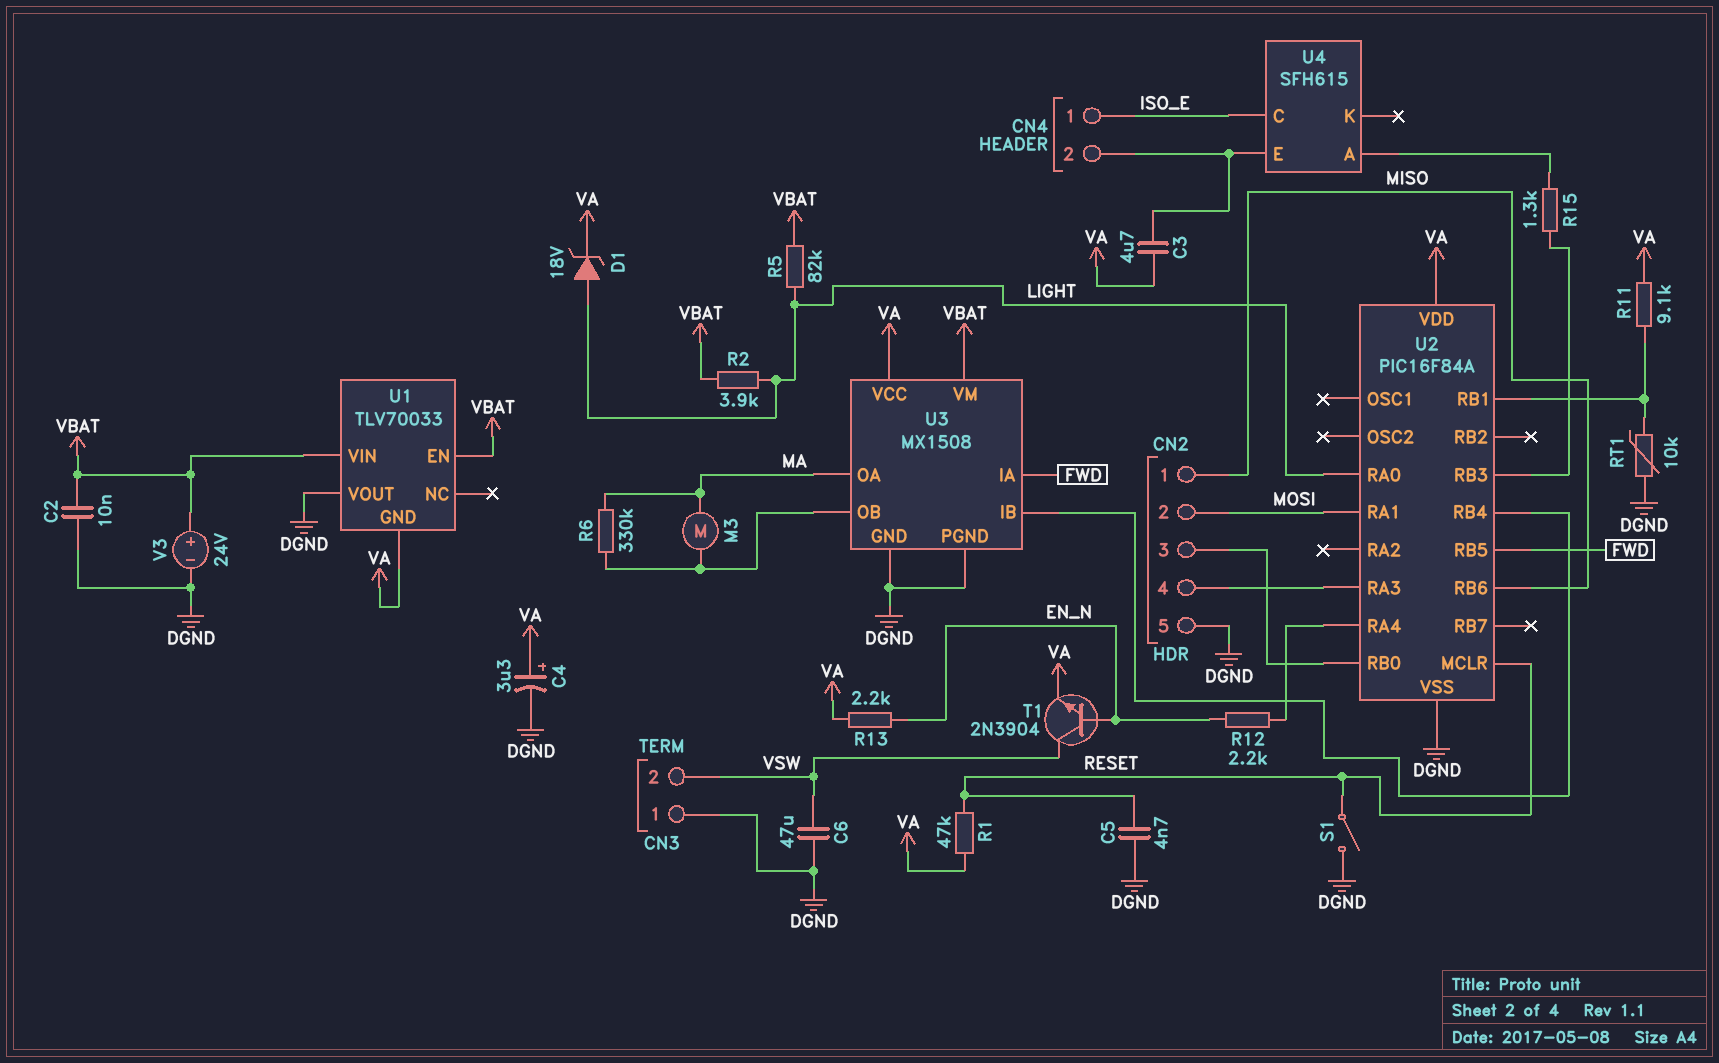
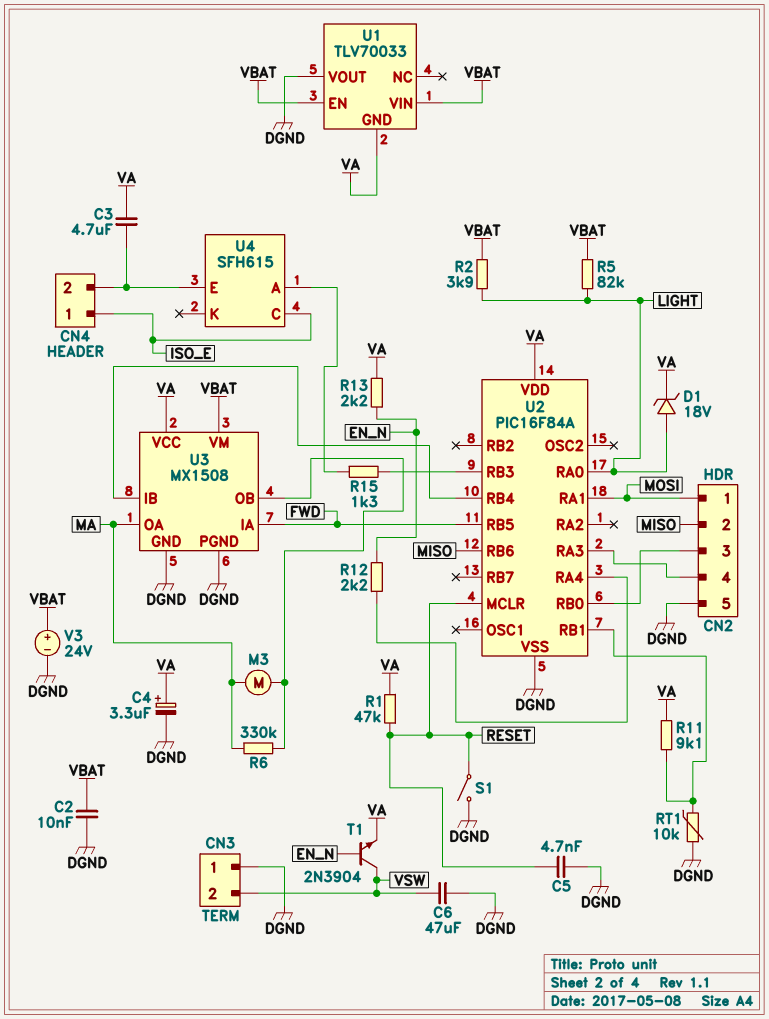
CN2 pin 1: MISO -> MOSI
CN2 pin 2: MOSI -> MISO

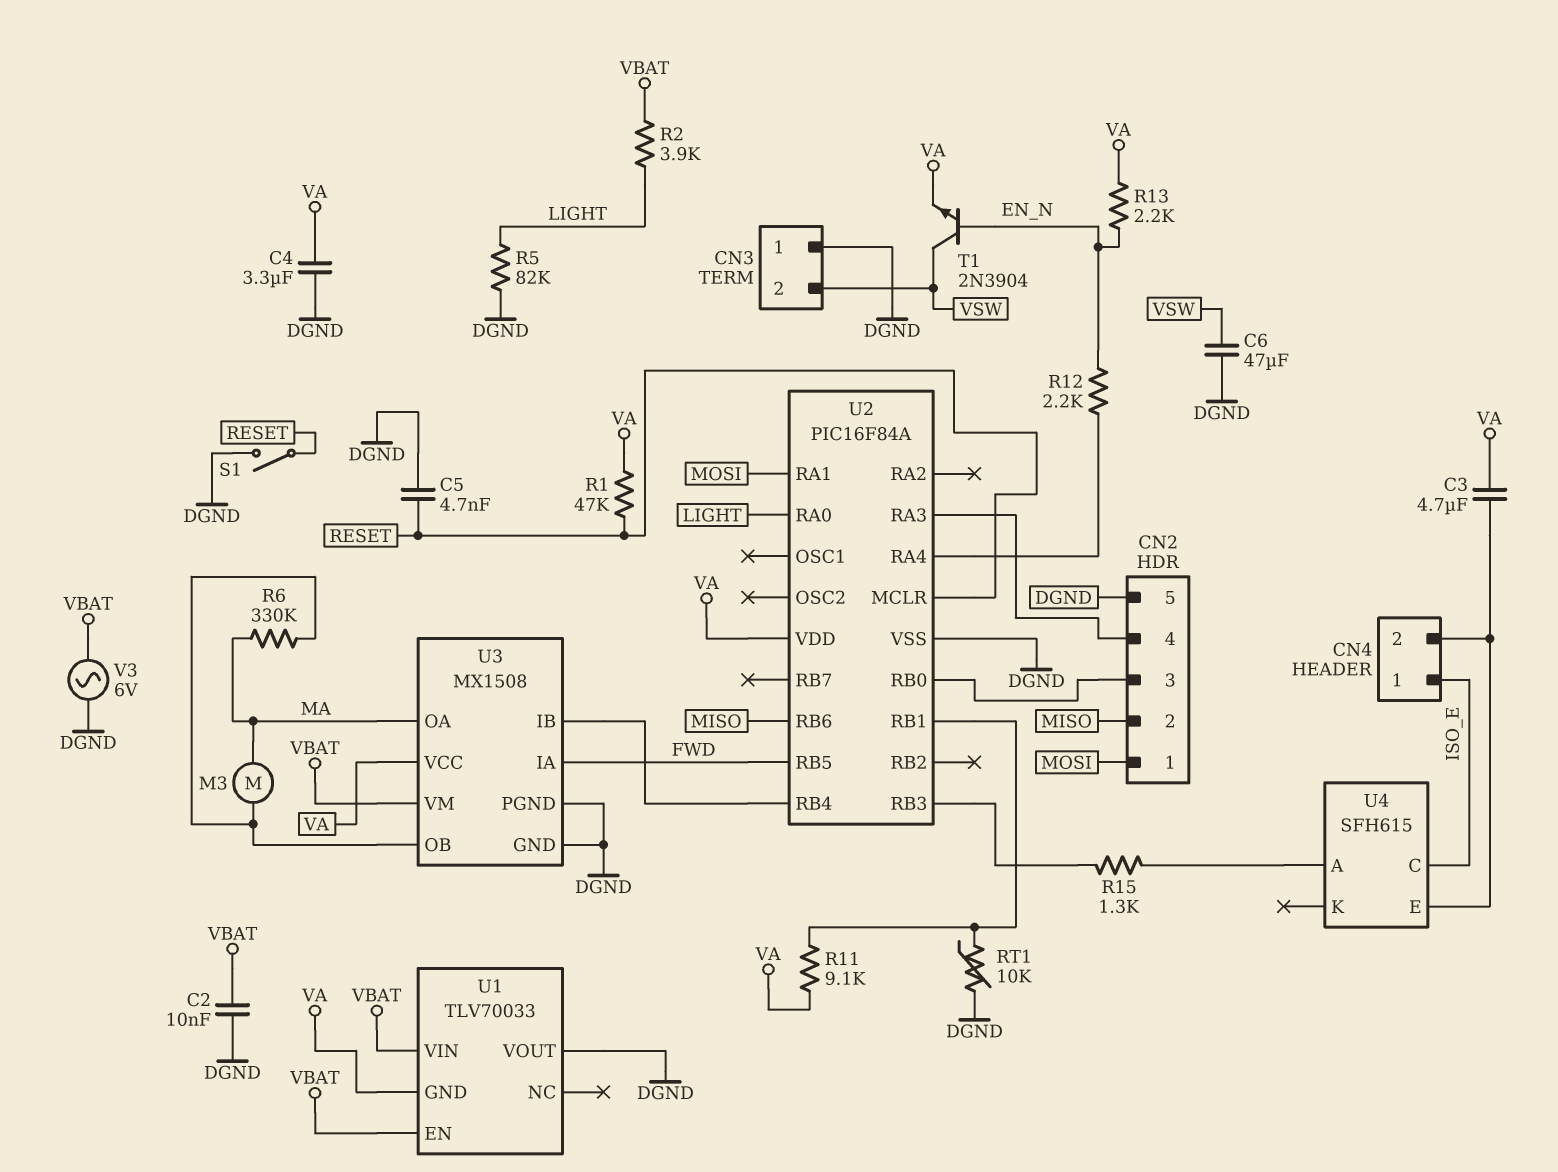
C4: 3.3uF (plus VA, minus DGND) -> 3.3uF (DGND, VA)
D1: zener 18V (A LIGHT, K VA) -> none
R5: 82k (LIGHT, VBAT) -> 82k (DGND, LIGHT)
V3: 24V (plus VBAT, minus DGND) -> AC 6V (DGND, VBAT)

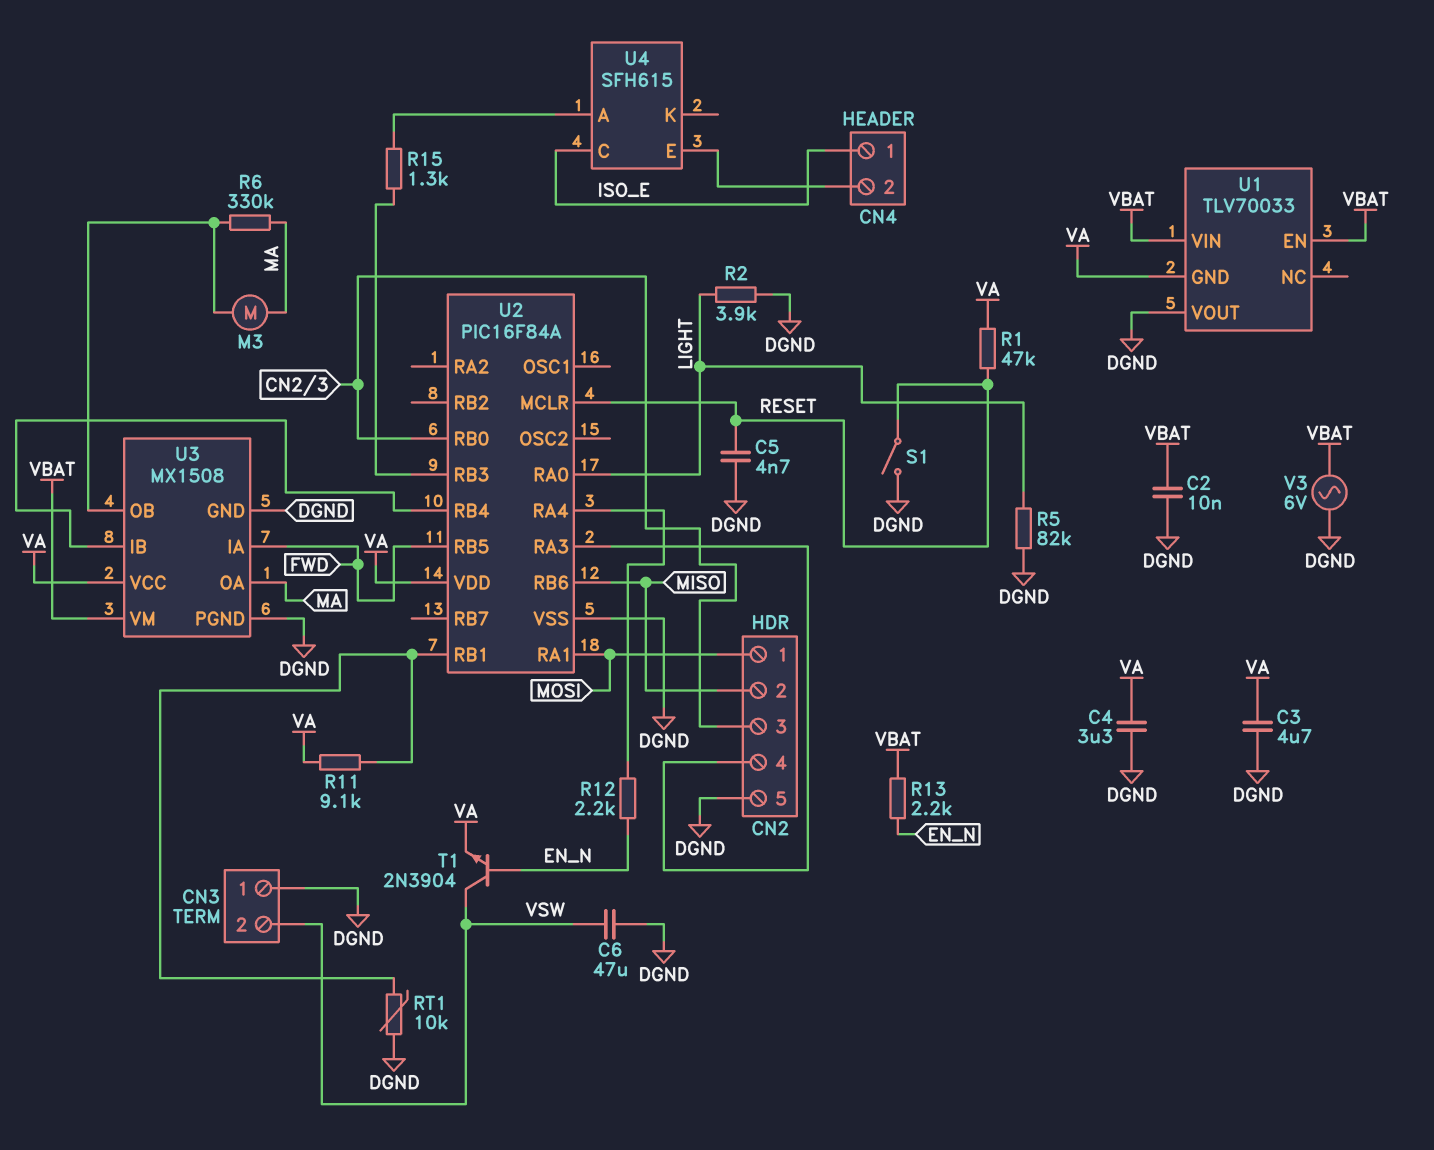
C3: 4.7uF (CN4/2, VA) -> 4.7uF (DGND, VA)
R2: 3.9k (LIGHT, VBAT) -> 3.9k (DGND, LIGHT)
R13: 2.2k (EN_N, VA) -> 2.2k (EN_N, VBAT)

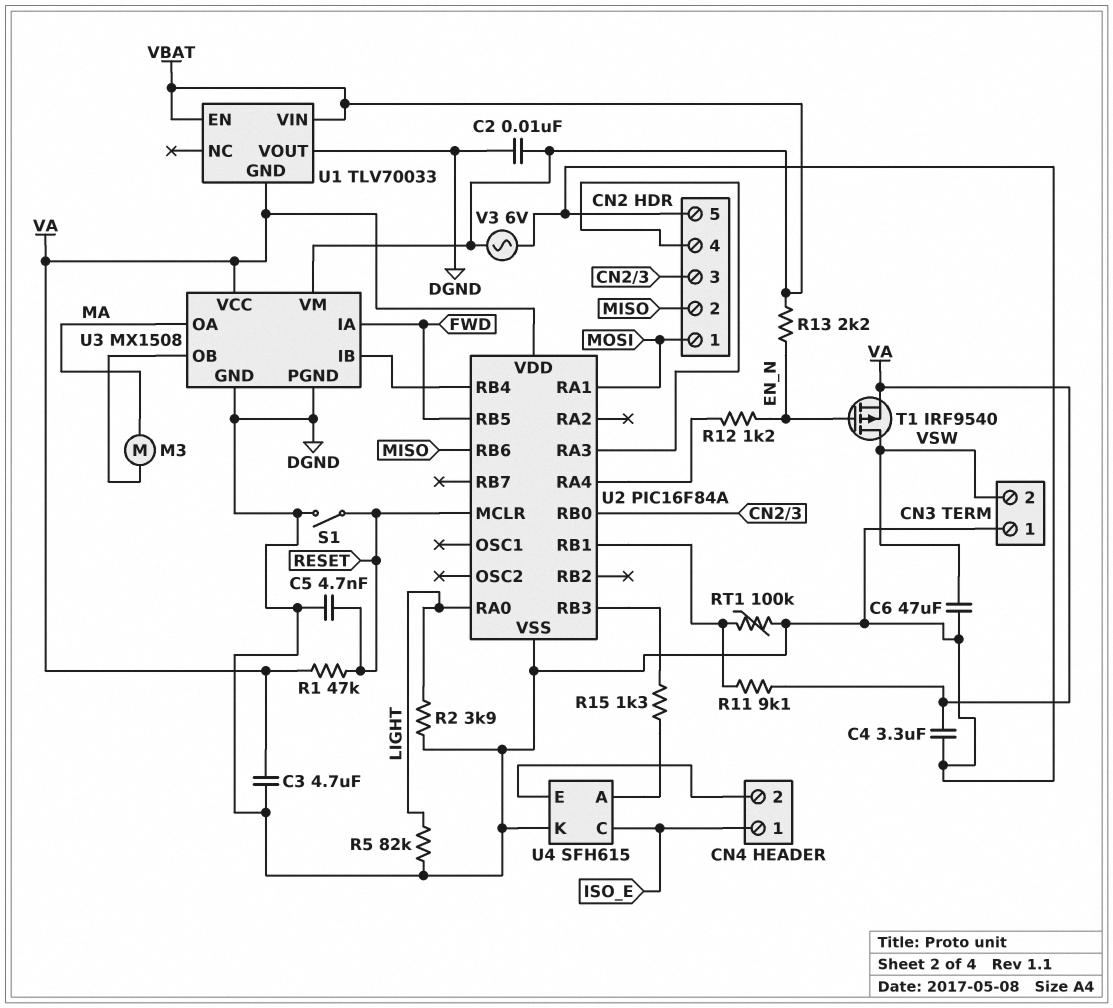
R6: 330k (MA, U3/OB) -> none
R12: 2.2k (EN_N, U2/RA4) -> 1.2k (EN_N, U2/RA4)
RT1: 10k (DGND, U2/RB1) -> 100k (DGND, U2/RB1)
T1: NPN 2N3904 (B EN_N, C VSW, E VA) -> PMOS IRF9540 (G EN_N, D VSW, S VA)
U4 pin K: none -> DGND

